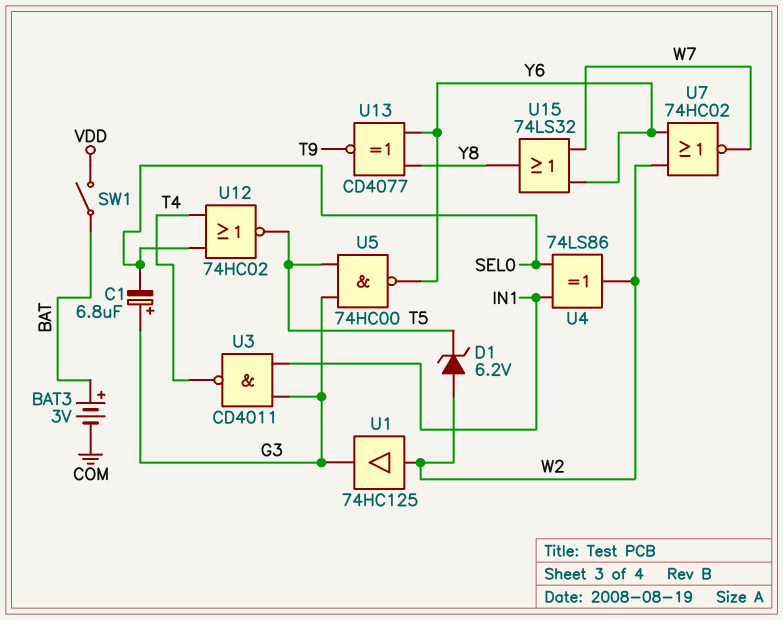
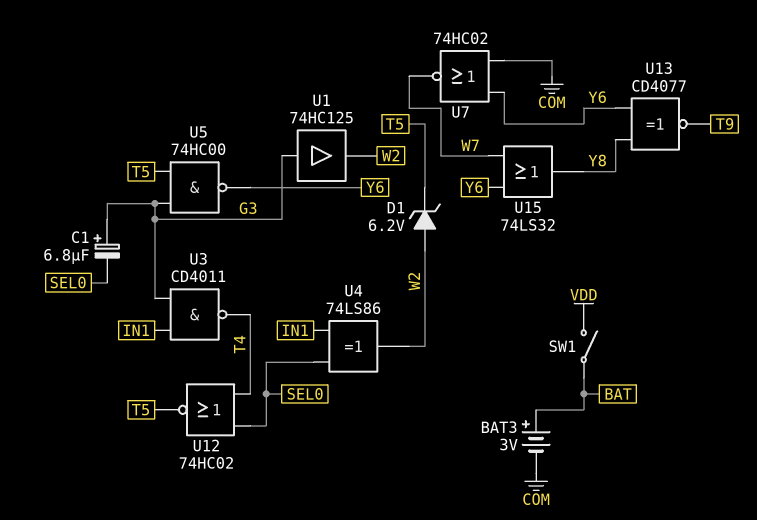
U1: buffer 74HC125 (in W2, out G3) -> buffer 74HC125 (in G3, out W2)
U7: NOR 74HC02 (in W2, in Y6, out W7) -> NOR 74HC02 (in COM, in Y6, out W7)

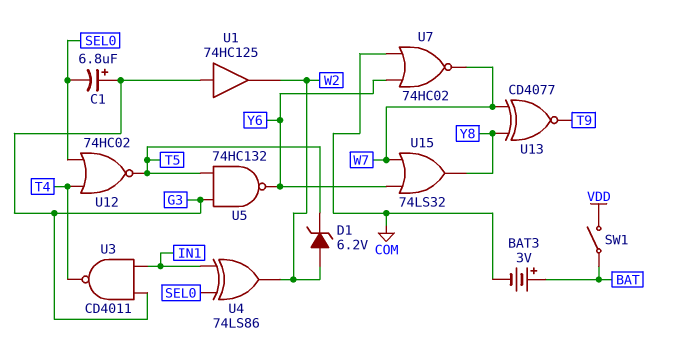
U5: NAND 74HC00 (in G3, in T5, out Y6) -> NAND 74HC132 (in G3, in T5, out Y6)
U13: XNOR CD4077 (in Y6, in Y8, out T9) -> XNOR CD4077 (in W7, in Y8, out T9)

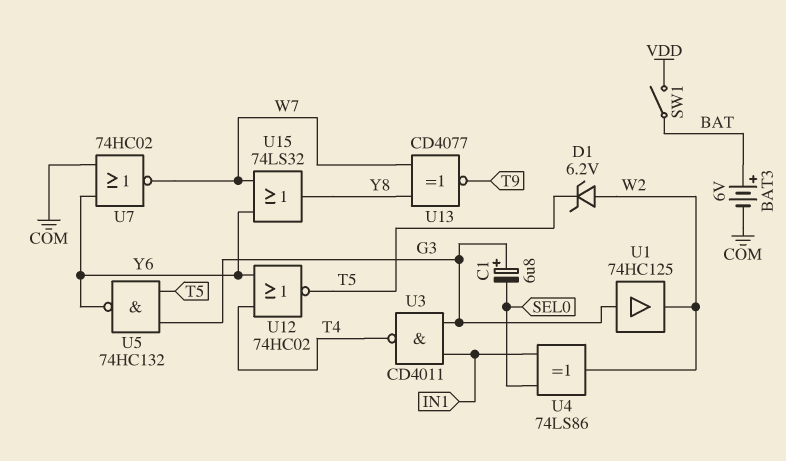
BAT3: 3V (plus BAT, minus COM) -> 6V (plus BAT, minus COM)
U12: NOR 74HC02 (in SEL0, in T4, out T5) -> NOR 74HC02 (in T4, in Y6, out T5)

